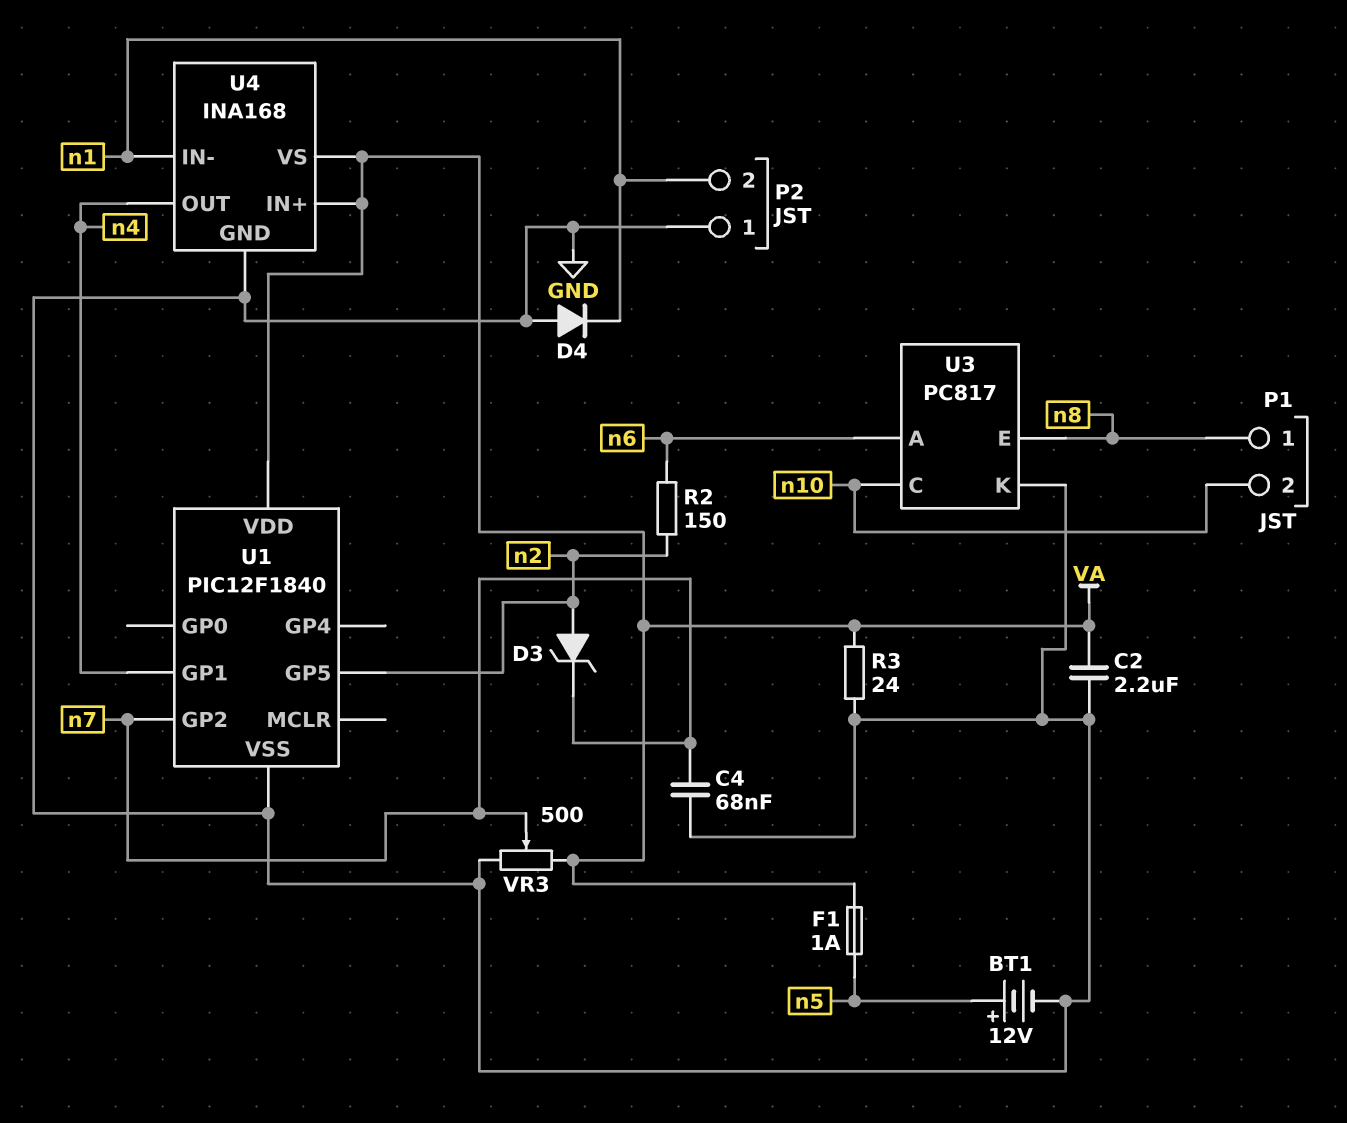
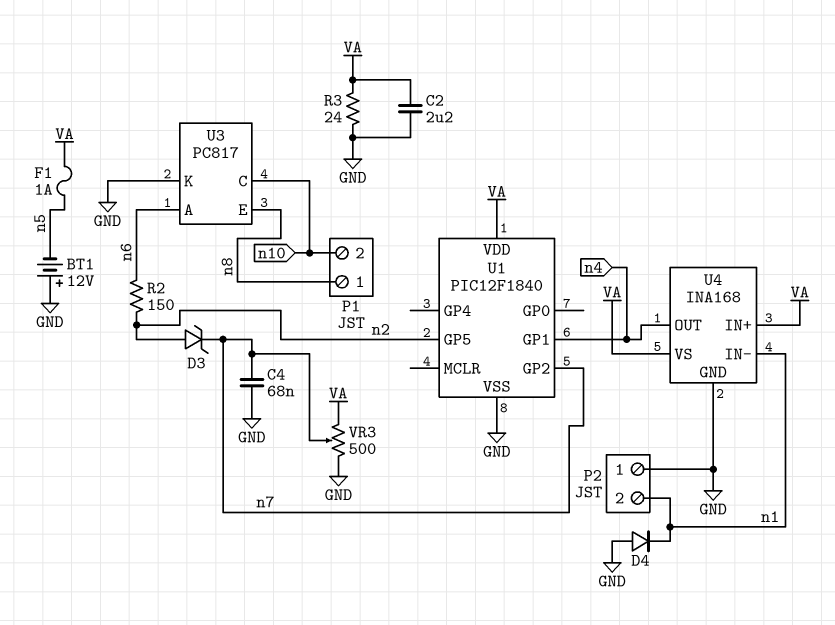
BT1: 12V (plus n5, minus GND) -> 12V (plus GND, minus n5)

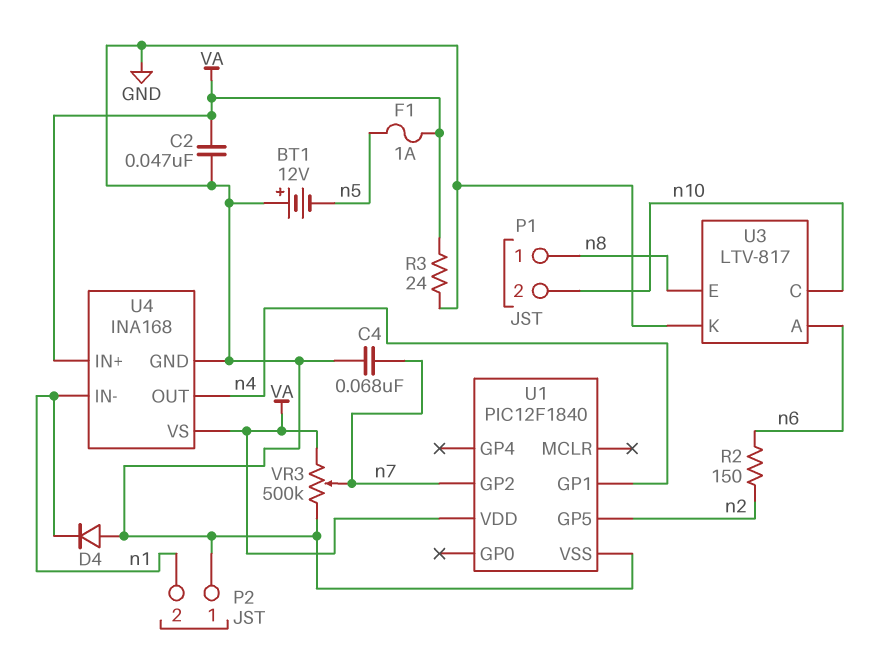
C2: 2.2uF (GND, VA) -> 47nF (GND, VA)
D3: zener (A n2, K n7) -> none
U3: PC817 -> LTV-817
VR3: 500 (GND, VA, wiper n7) -> 500k (GND, VA, wiper n7)

